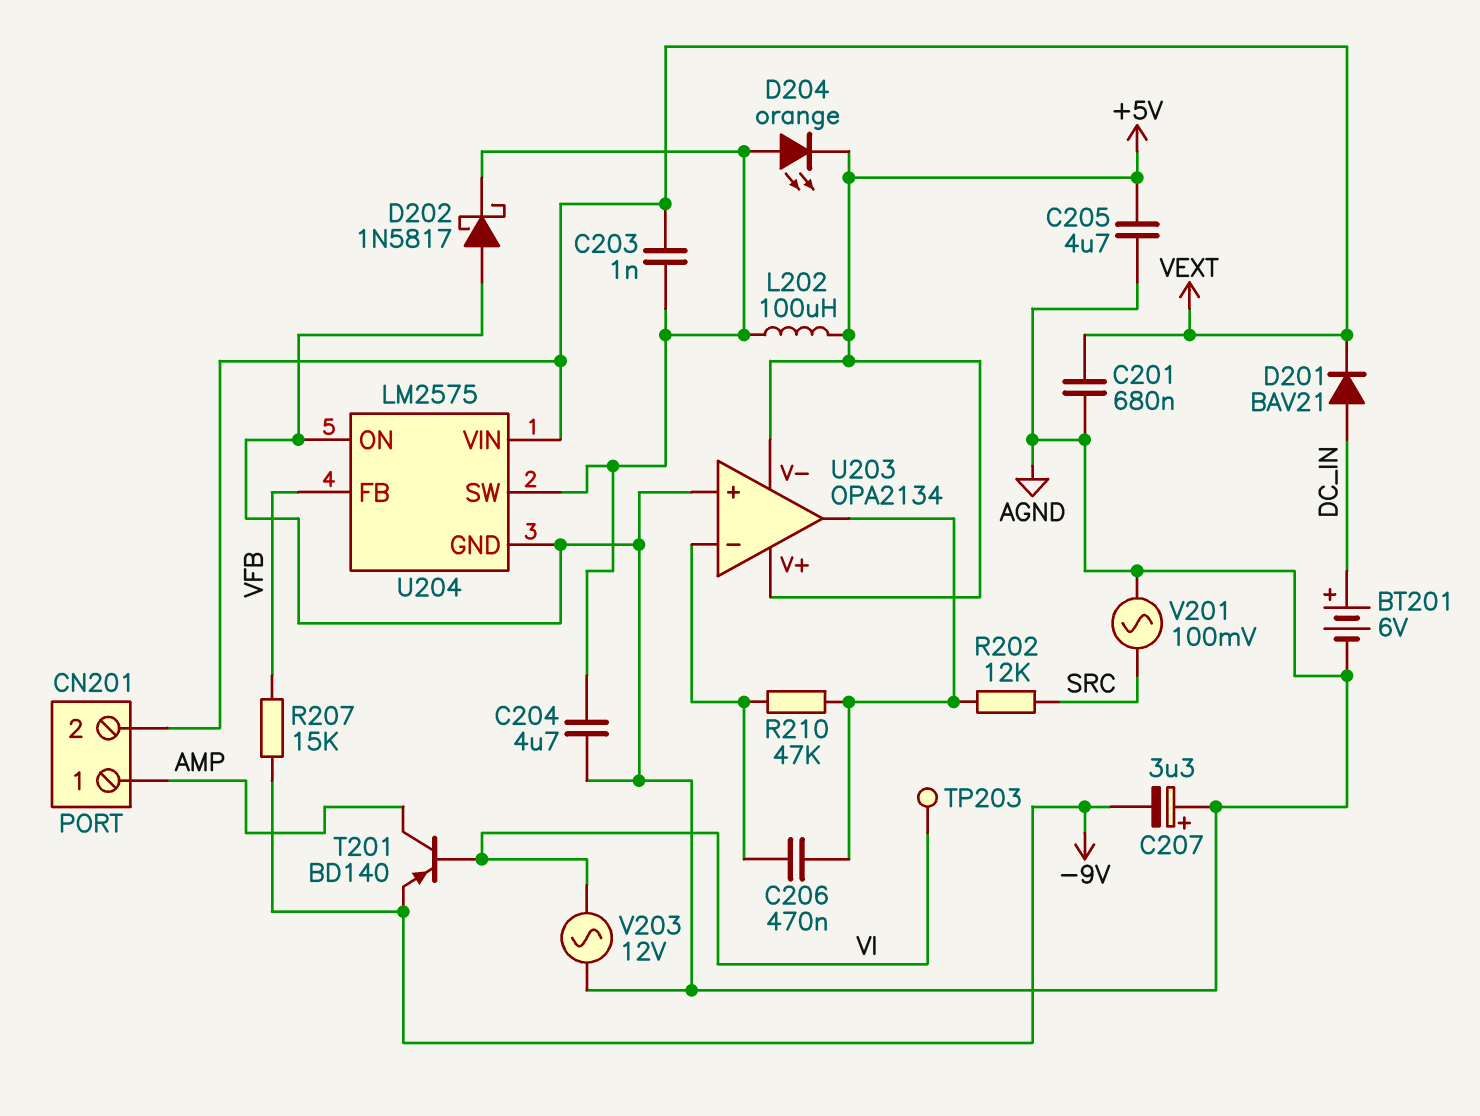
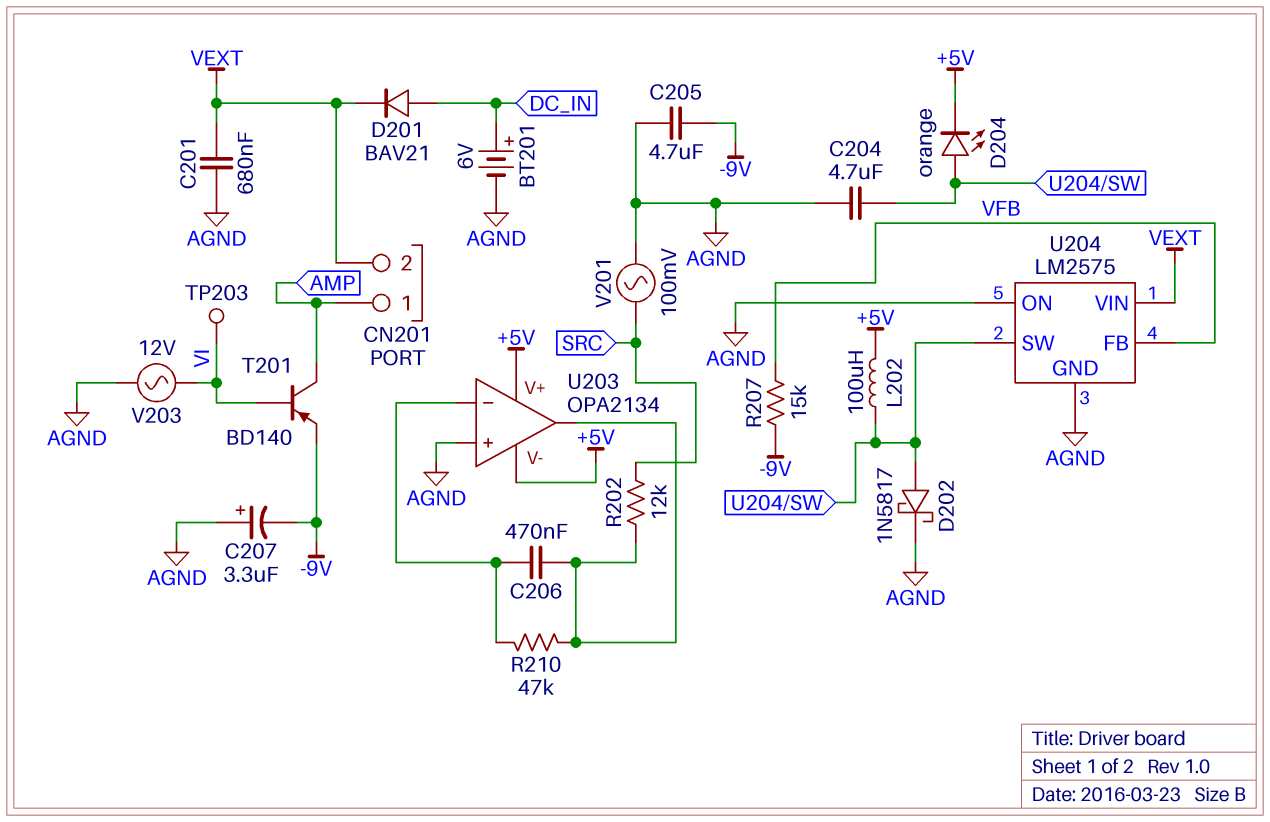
C203: 1nF (U204/SW, VEXT) -> none
C205: 4.7uF (+5V, AGND) -> 4.7uF (-9V, AGND)
D202: schottky 1N5817 (A AGND, K U204/SW) -> schottky 1N5817 (A U204/SW, K AGND)

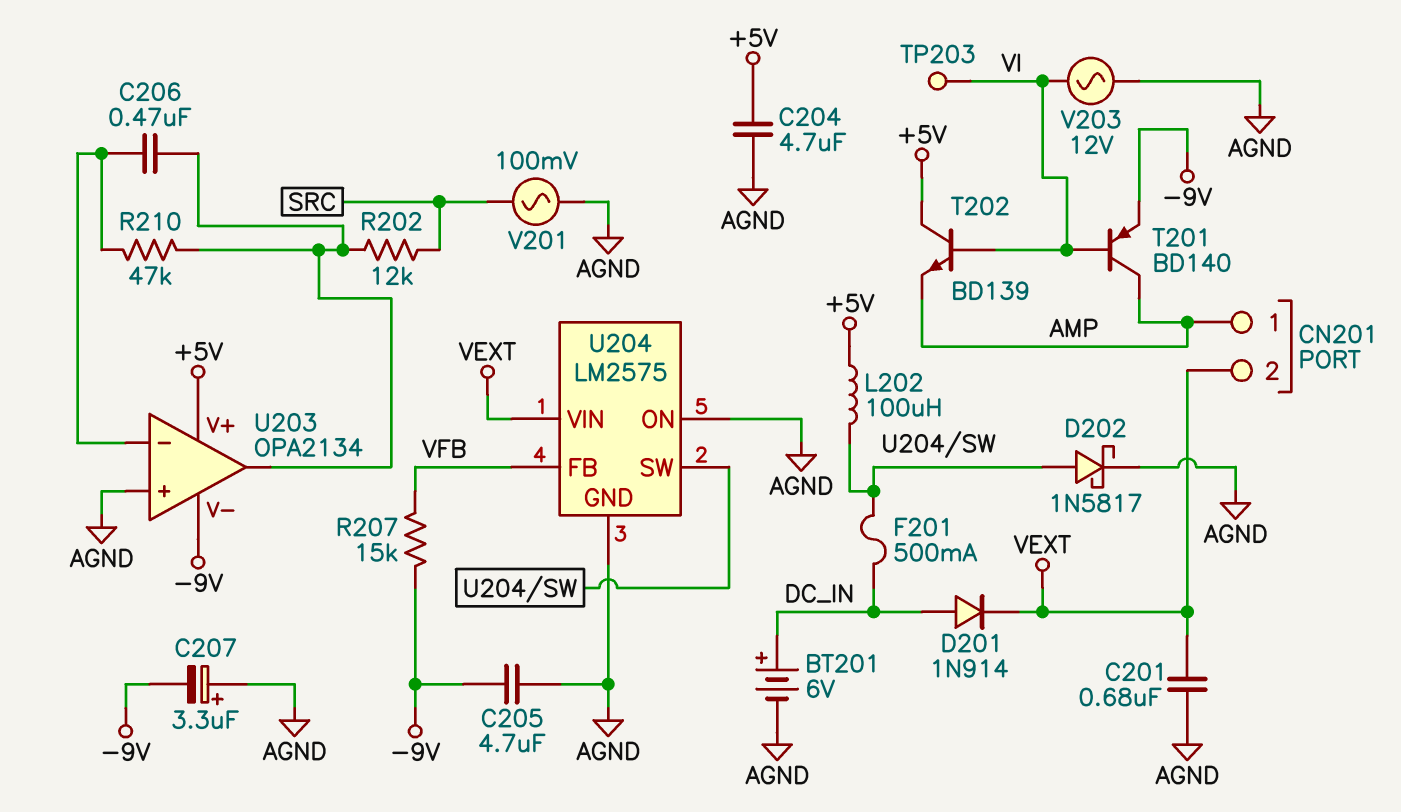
C204: 4.7uF (AGND, U204/SW) -> 4.7uF (+5V, AGND)
D201: diode BAV21 (A DC_IN, K VEXT) -> diode 1N914 (A DC_IN, K VEXT)
D204: LED orange (A U204/SW, K +5V) -> none
F201: none -> 500mA (DC_IN, U204/SW)
T202: none -> NPN BD139 (B VI, C +5V, E AMP)
U203 pin V-: +5V -> -9V

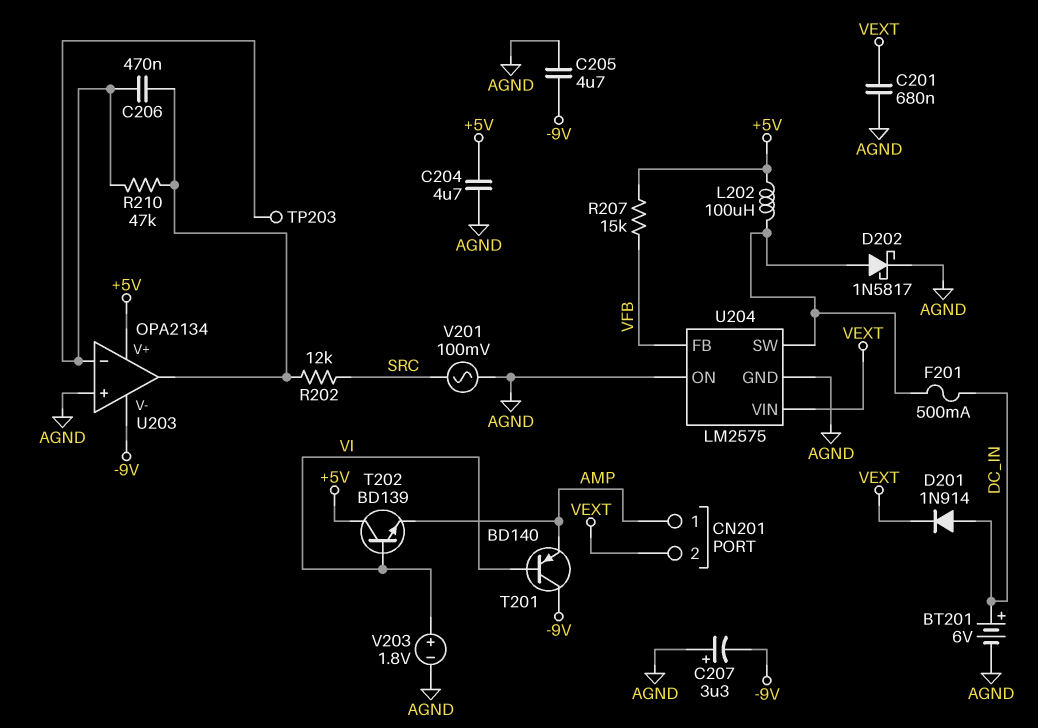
R207: 15k (-9V, VFB) -> 15k (+5V, VFB)
T201: PNP BD140 (B VI, C AMP, E -9V) -> PNP BD140 (B VI, C -9V, E AMP)
TP203: test point (VI) -> test point (U203/in-)
V203: AC 12V (AGND, VI) -> 1.8V (plus VI, minus AGND)

